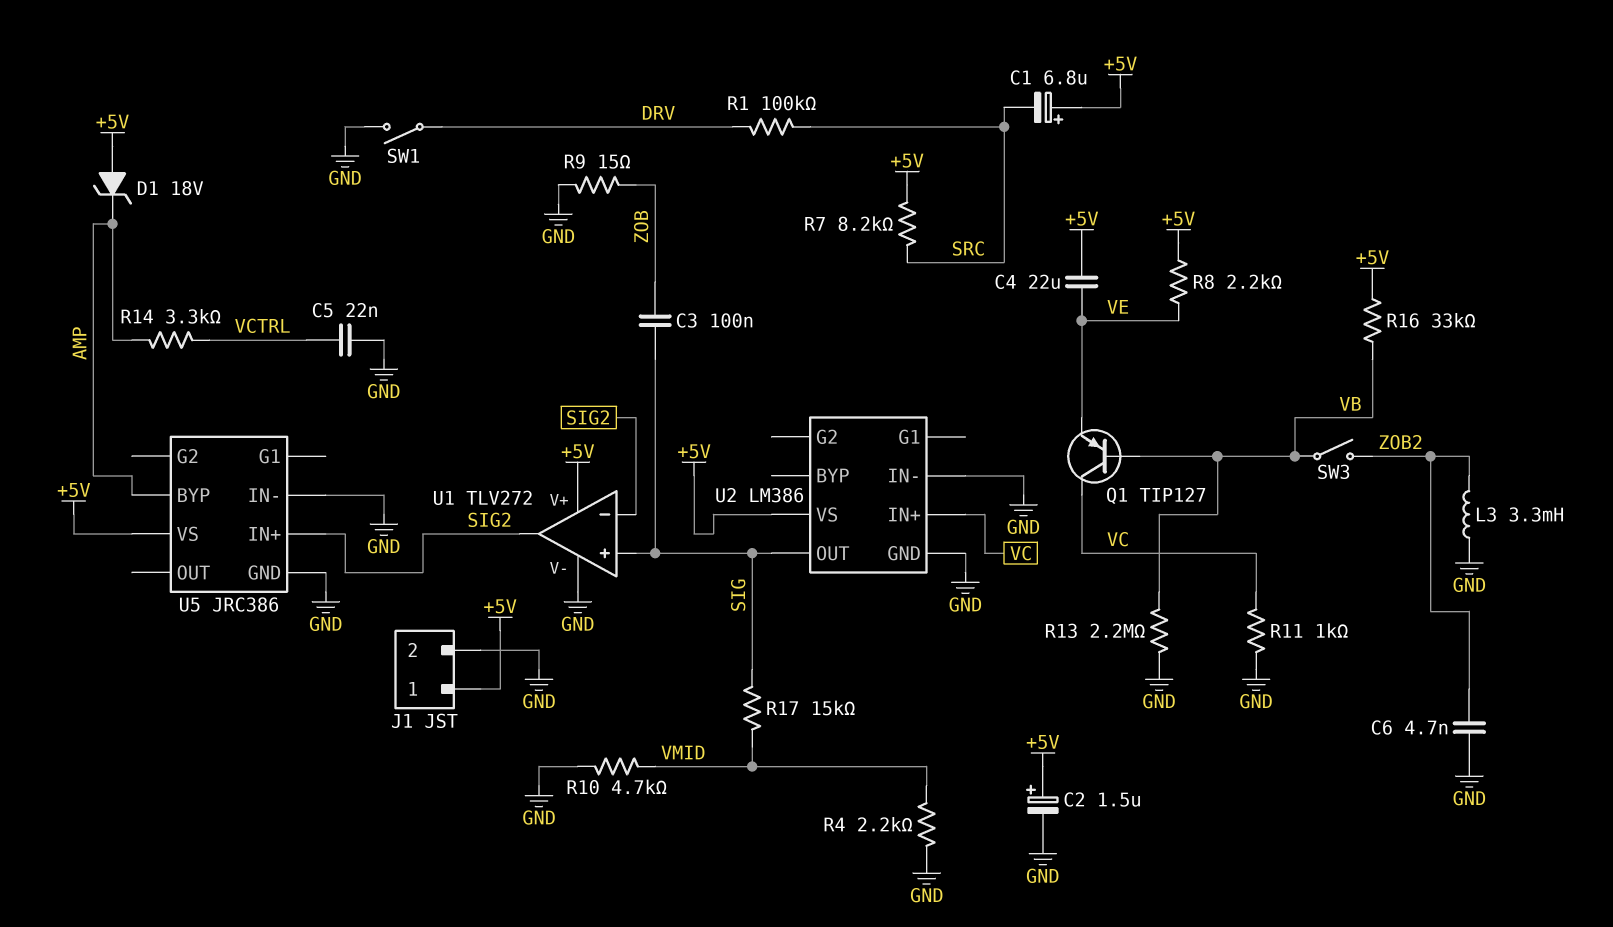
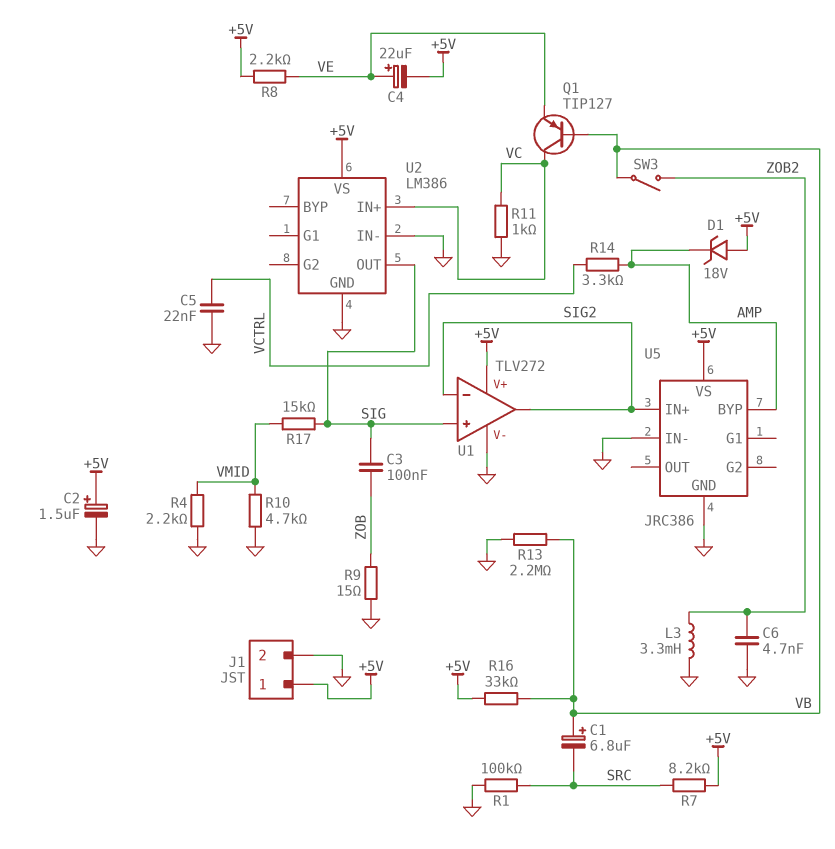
C1: 6.8uF (plus +5V, minus SRC) -> 6.8uF (plus VB, minus SRC)
C4: 22uF (+5V, VE) -> 22uF (plus VE, minus +5V)
R1: 100k (DRV, SRC) -> 100k (GND, SRC)
SW1: switch (DRV, GND) -> none

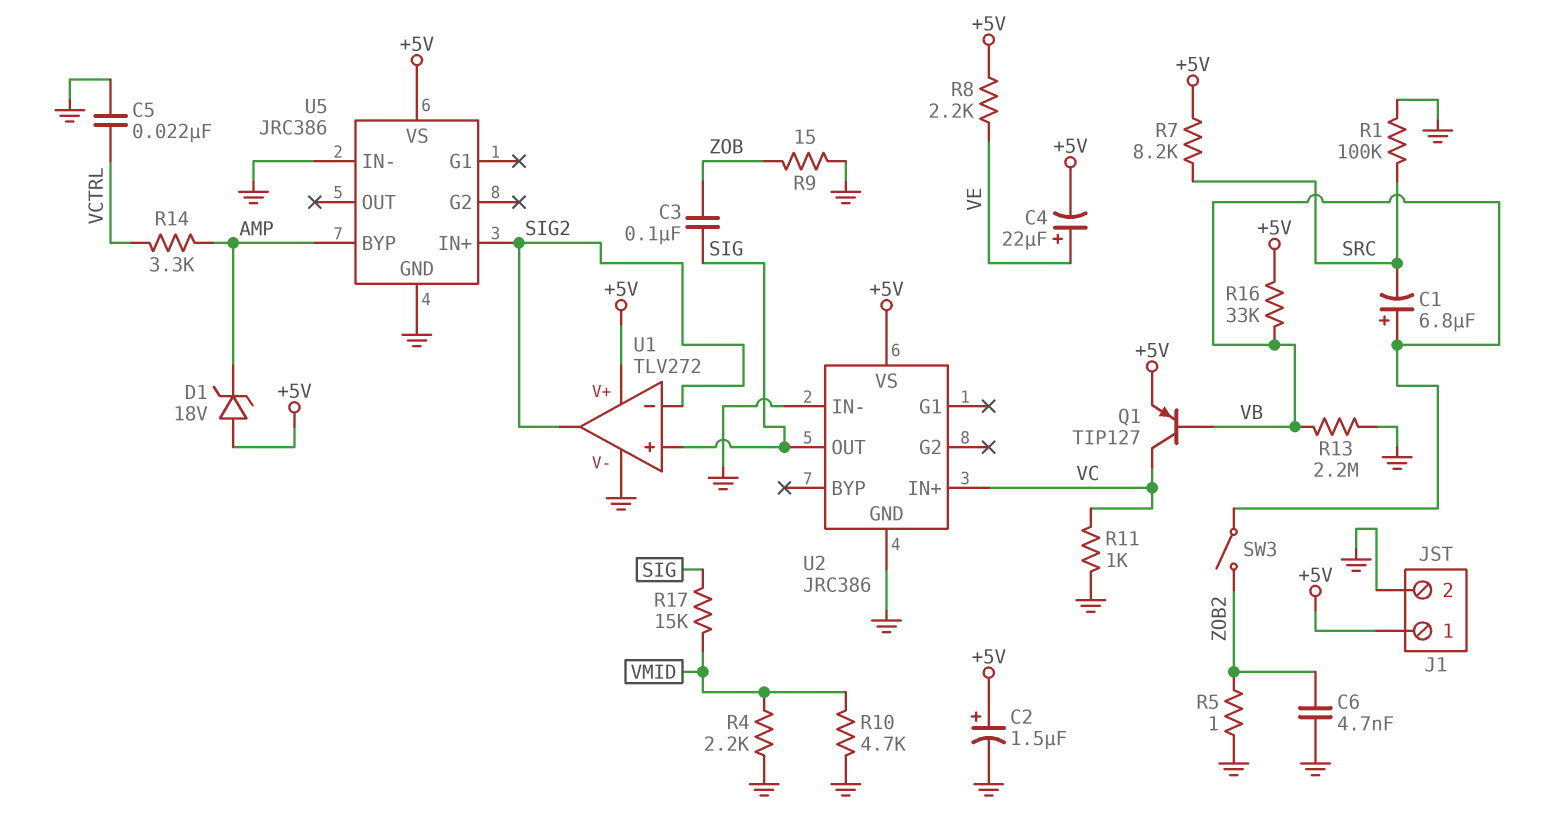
L3: 3.3mH (GND, ZOB2) -> none
Q1: PNP TIP127 (B VB, C VC, E VE) -> PNP TIP127 (B VB, C VC, E +5V)
R5: none -> 1 (GND, ZOB2)
U2: LM386 -> JRC386

